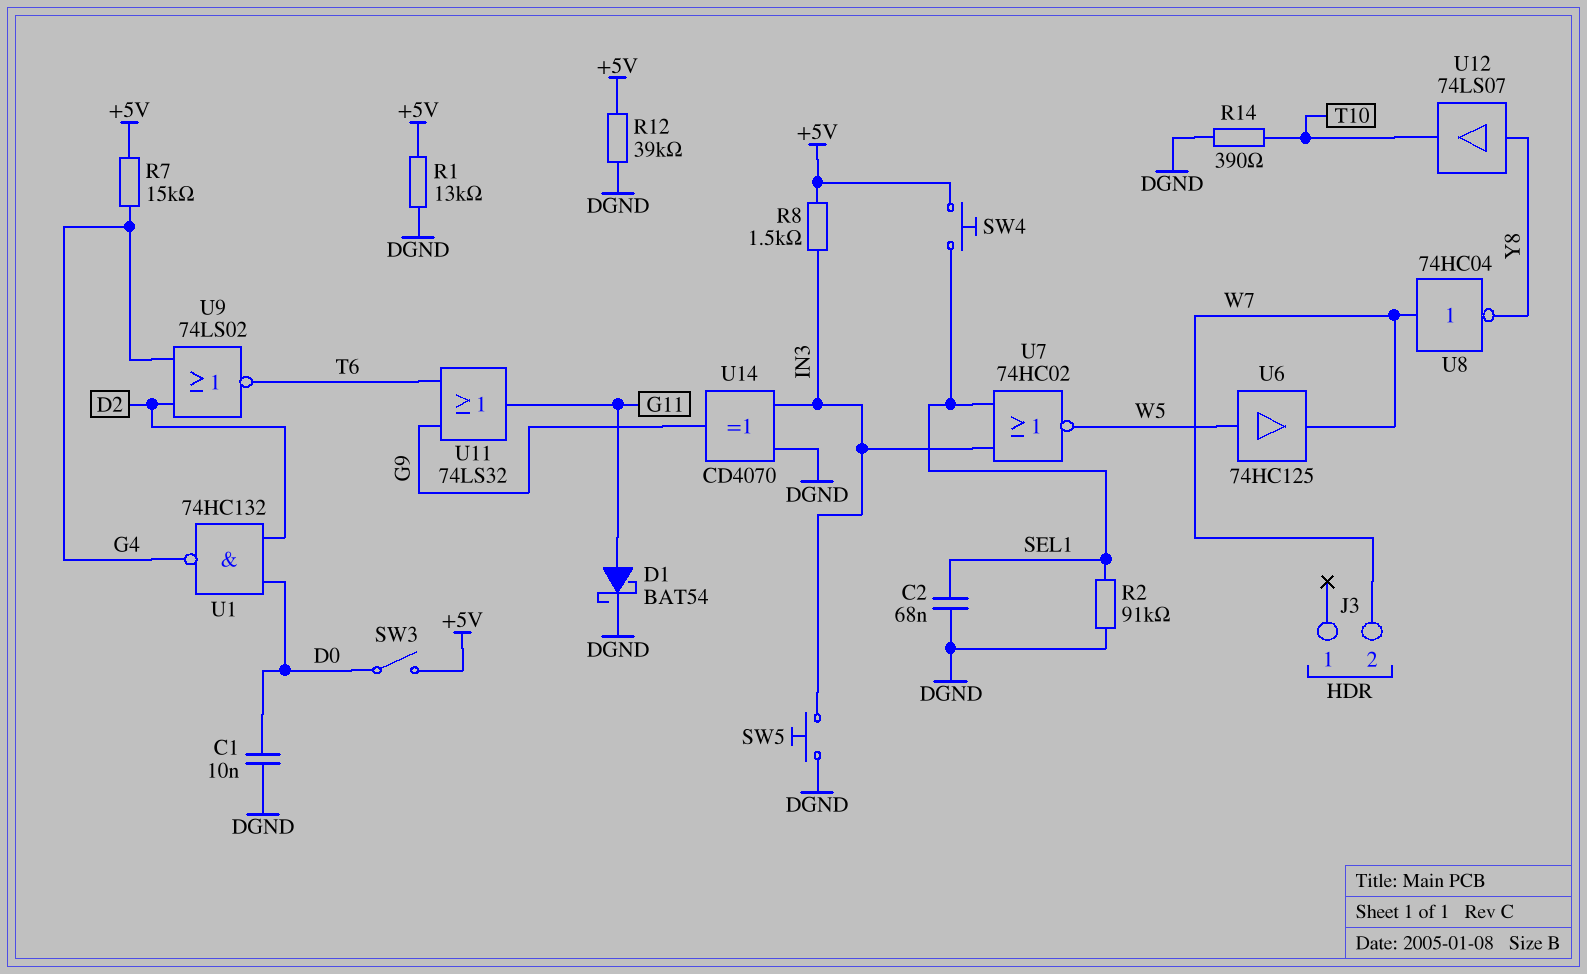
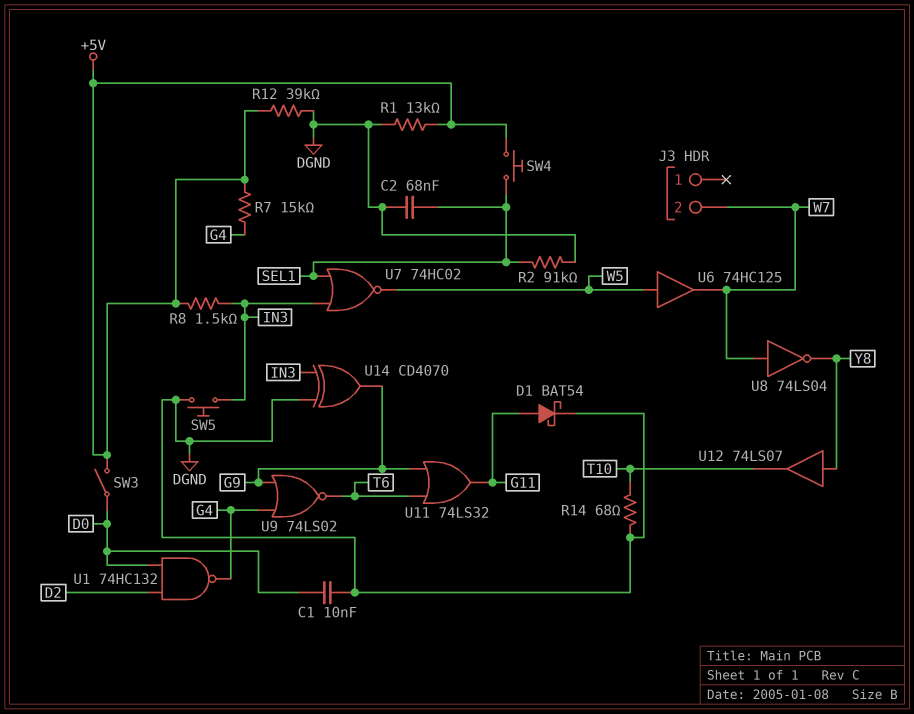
R14: 390 (DGND, T10) -> 68 (DGND, T10)
U8: NOT 74HC04 (in W7, out Y8) -> NOT 74LS04 (in W7, out Y8)
U9: NOR 74LS02 (in D2, in G4, out T6) -> NOR 74LS02 (in G4, in G9, out T6)

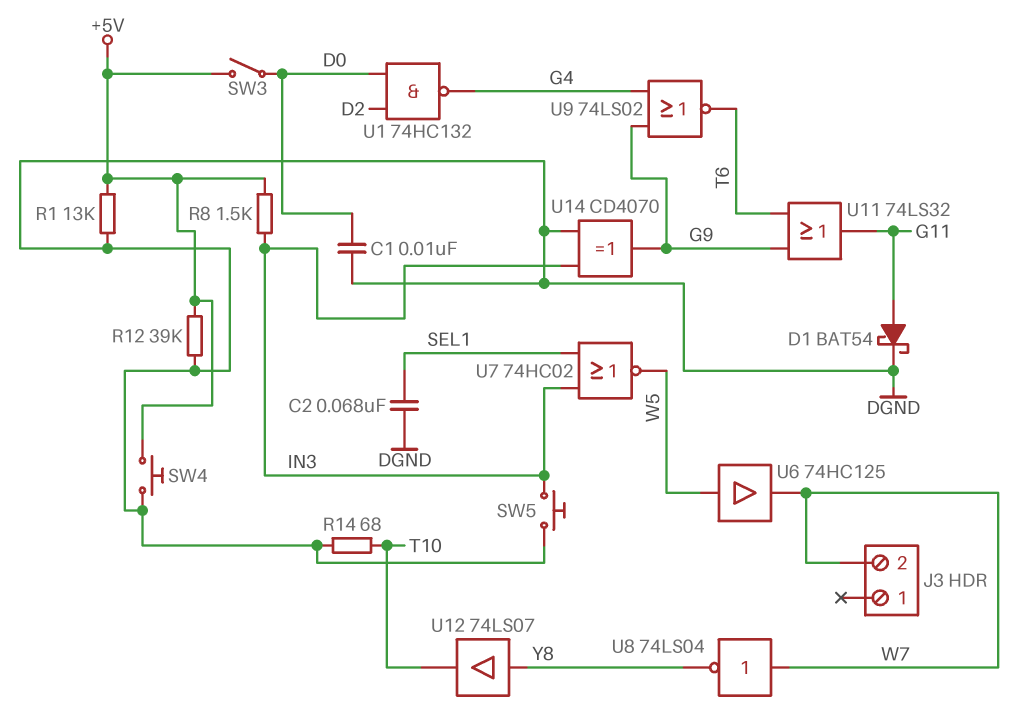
R2: 91k (DGND, SEL1) -> none
R7: 15k (+5V, G4) -> none
SW4: button (+5V, SEL1) -> button (+5V, DGND)

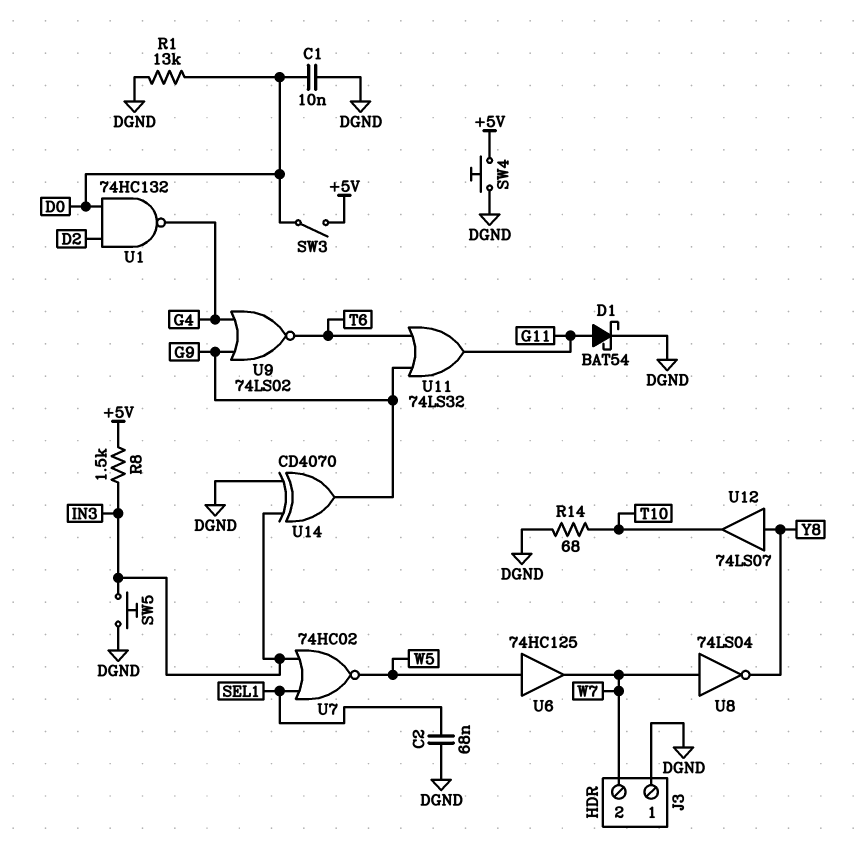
J3 pin 1: none -> DGND
R1: 13k (+5V, DGND) -> 13k (D0, DGND)
R12: 39k (+5V, DGND) -> none

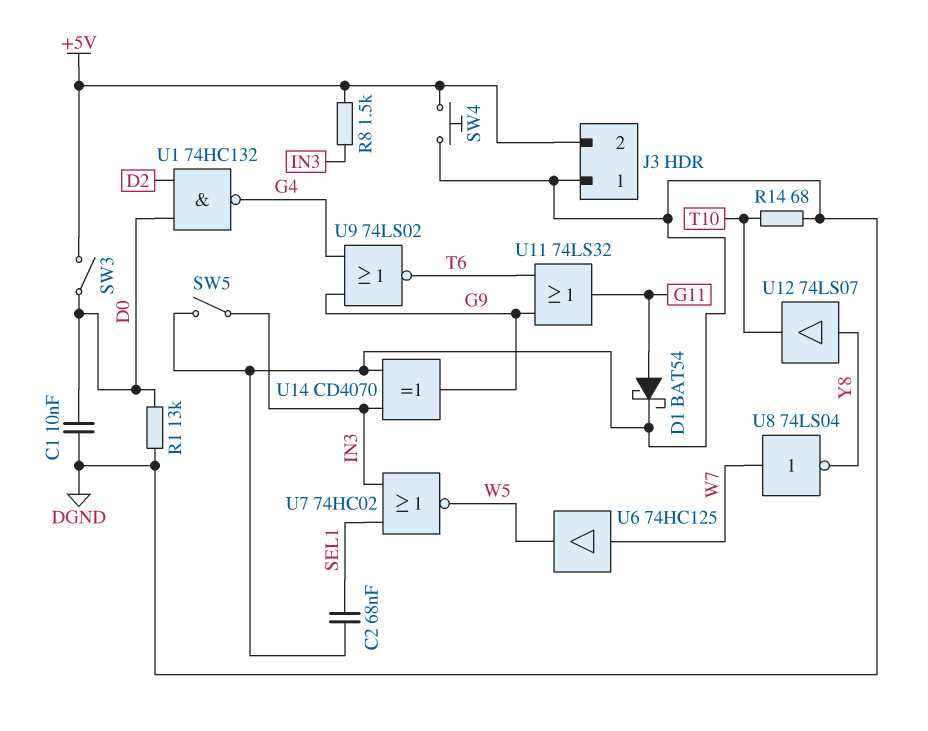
J3 pin 2: W7 -> +5V
SW5: button (DGND, IN3) -> switch (DGND, IN3)
U6: buffer 74HC125 (in W5, out W7) -> buffer 74HC125 (in W7, out W5)

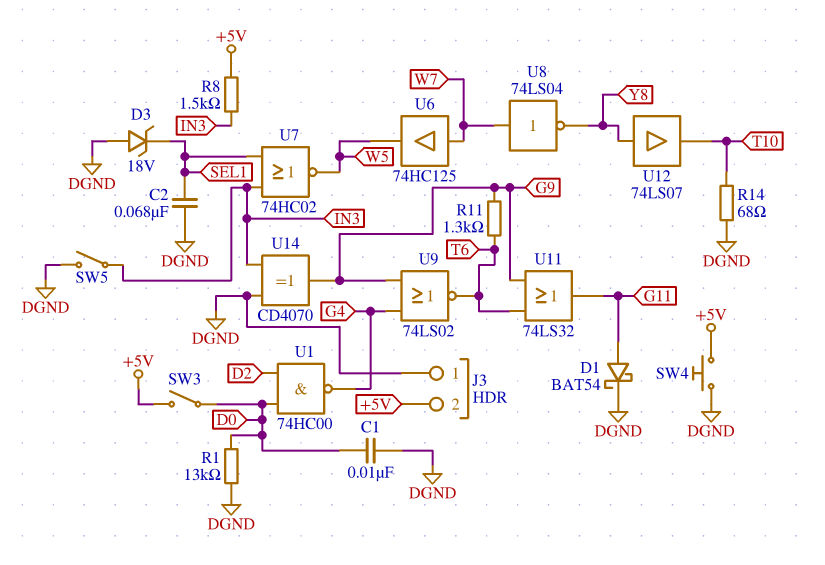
D3: none -> zener 18V (A DGND, K SEL1)
R11: none -> 1.3k (G9, T6)
U1: NAND 74HC132 (in D0, in D2, out G4) -> NAND 74HC00 (in D0, in D2, out G4)

